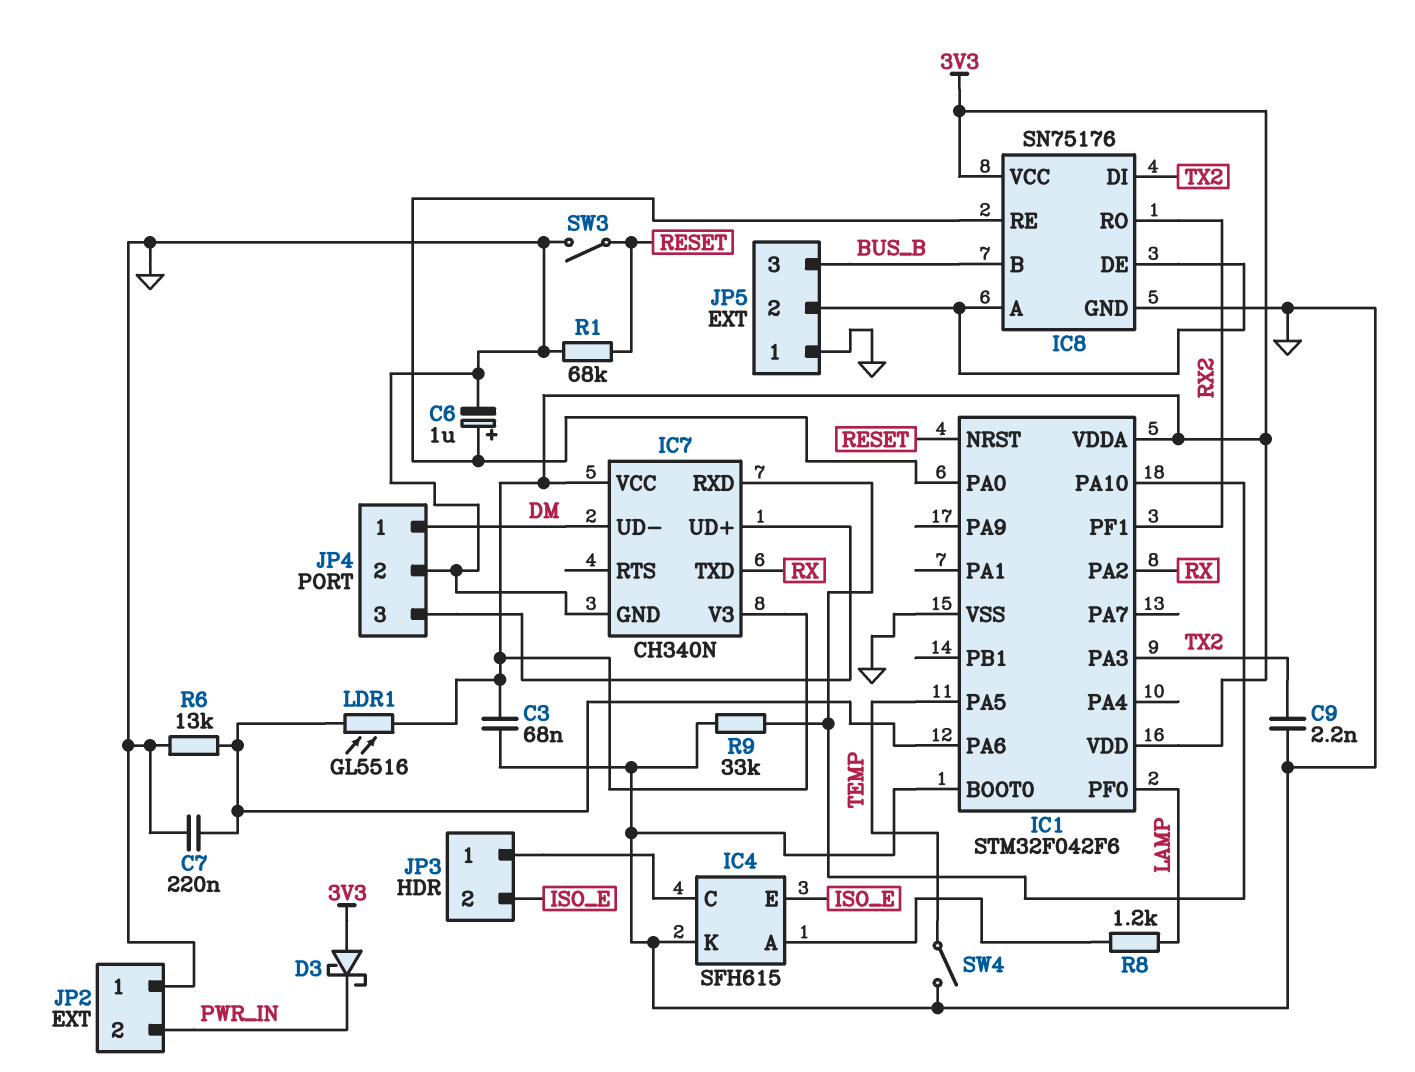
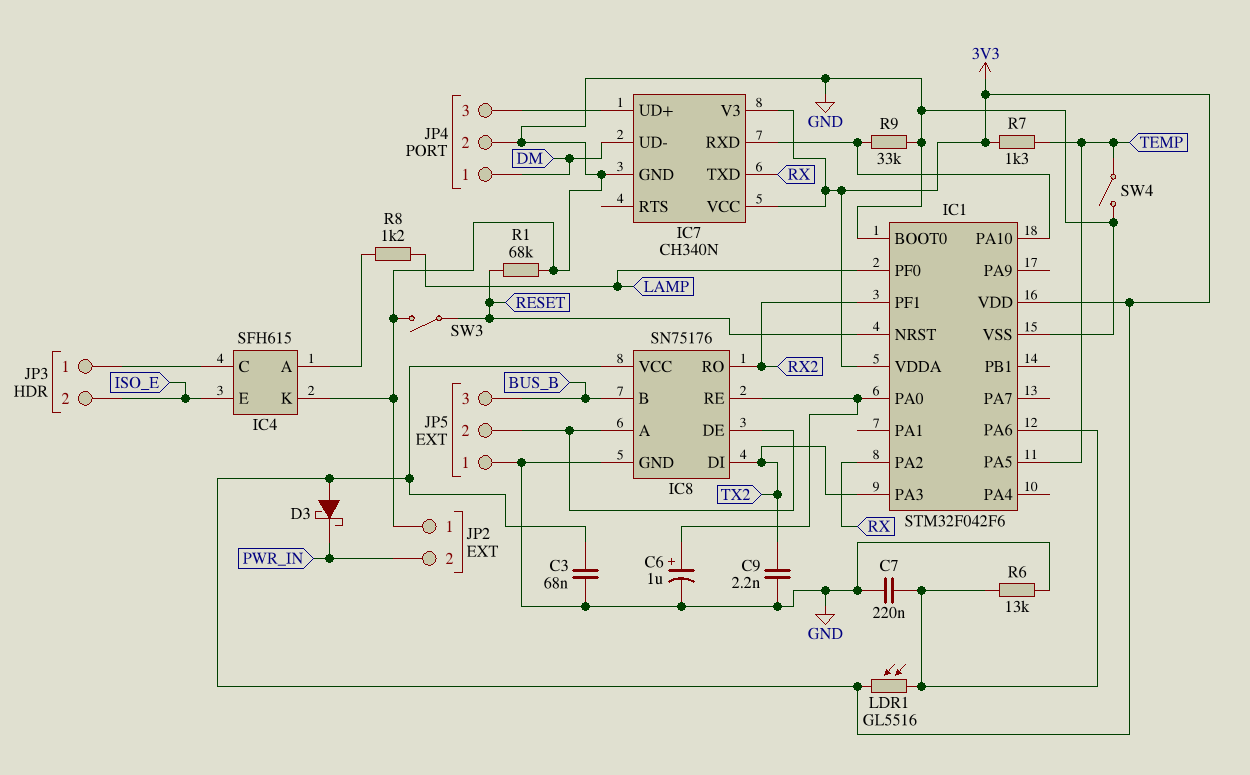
R7: none -> 1.3k (3V3, TEMP)

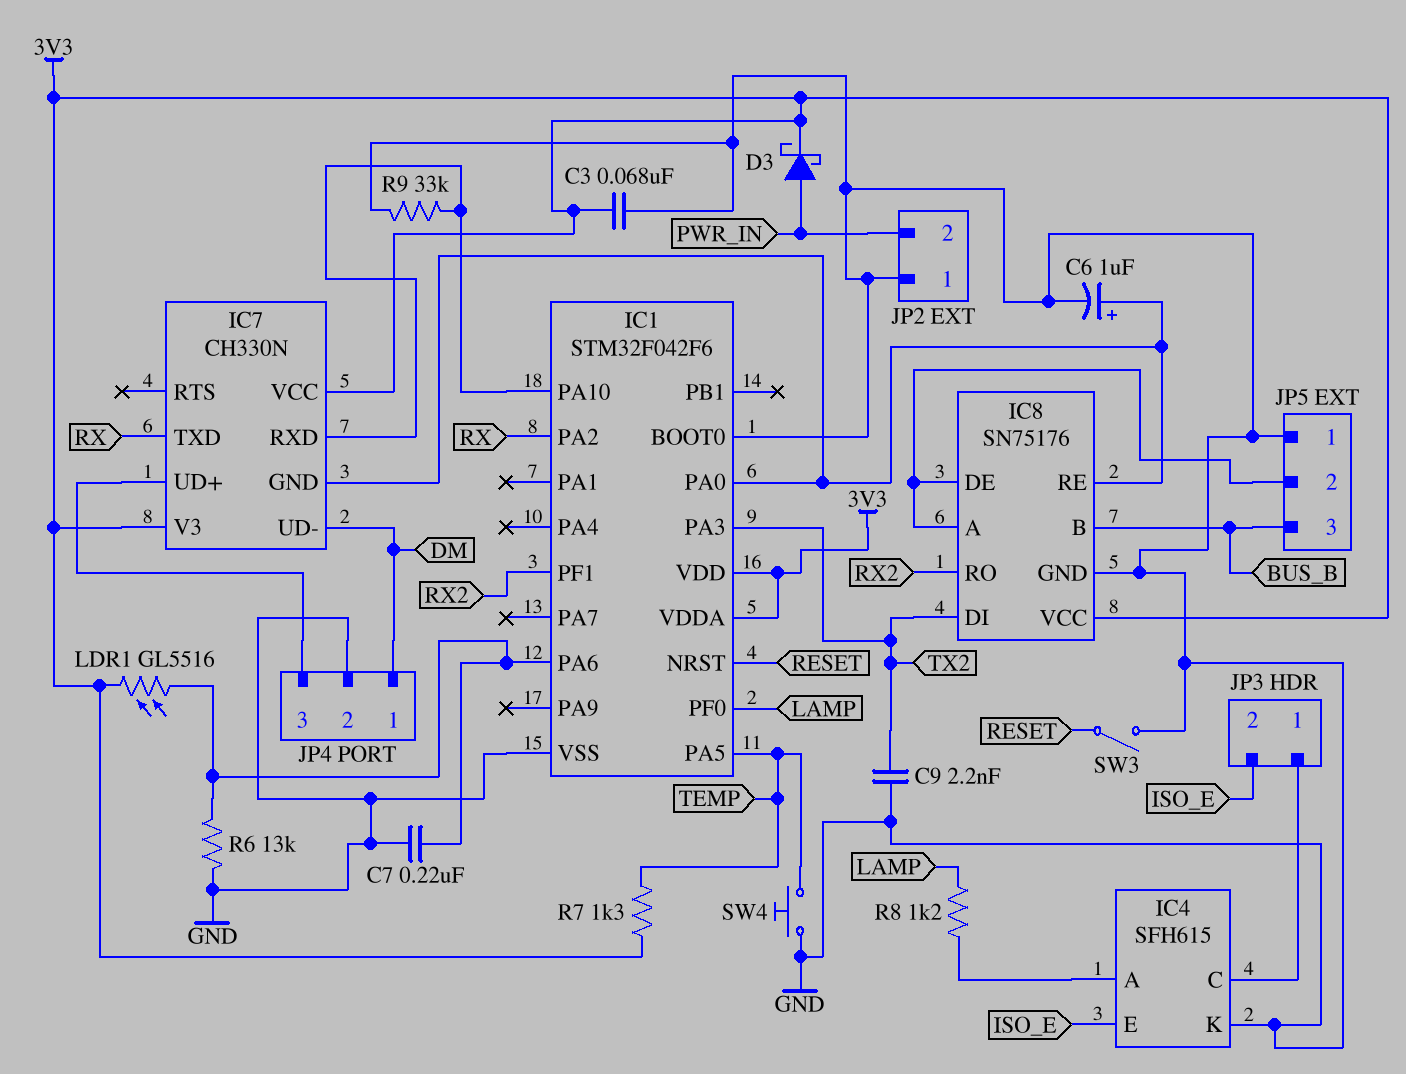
D3: schottky (A 3V3, K PWR_IN) -> schottky (A PWR_IN, K 3V3)
IC7: CH340N -> CH330N
IC7 pin GND: GND -> IC1/PA0
R1: 68k (GND, RESET) -> none
SW4: switch (GND, TEMP) -> button (GND, TEMP)

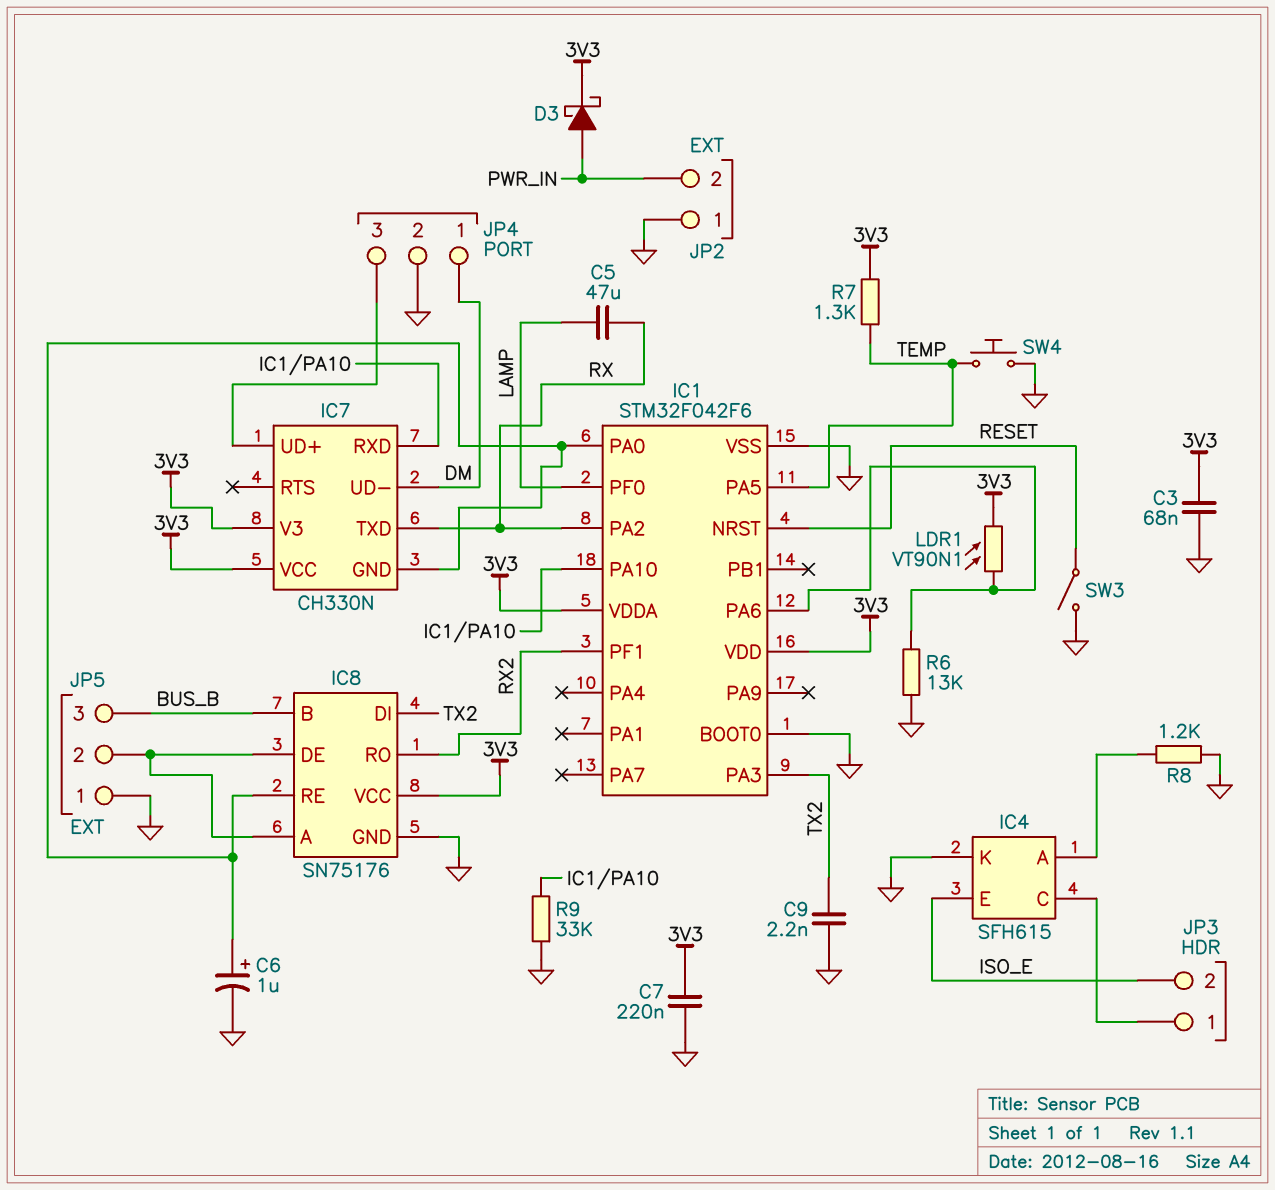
C5: none -> 47uF (LAMP, RX)
C7: 220nF (GND, IC1/PA6) -> 220nF (3V3, GND)
LDR1: GL5516 (3V3, IC1/PA6) -> VT90N1 (3V3, IC1/PA6)
R8: 1.2k (IC4/A, LAMP) -> 1.2k (GND, IC4/A)

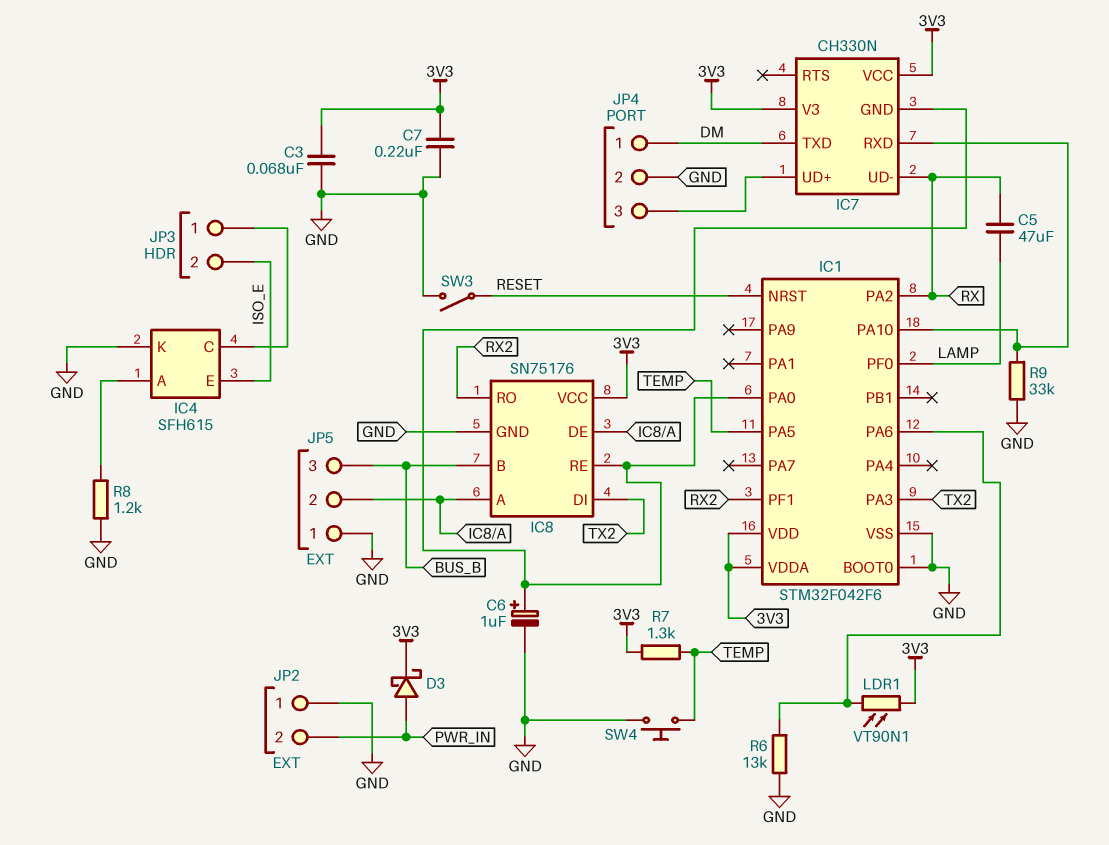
C9: 2.2nF (GND, TX2) -> none
IC7 pin TXD: RX -> DM
IC7 pin UD-: DM -> RX

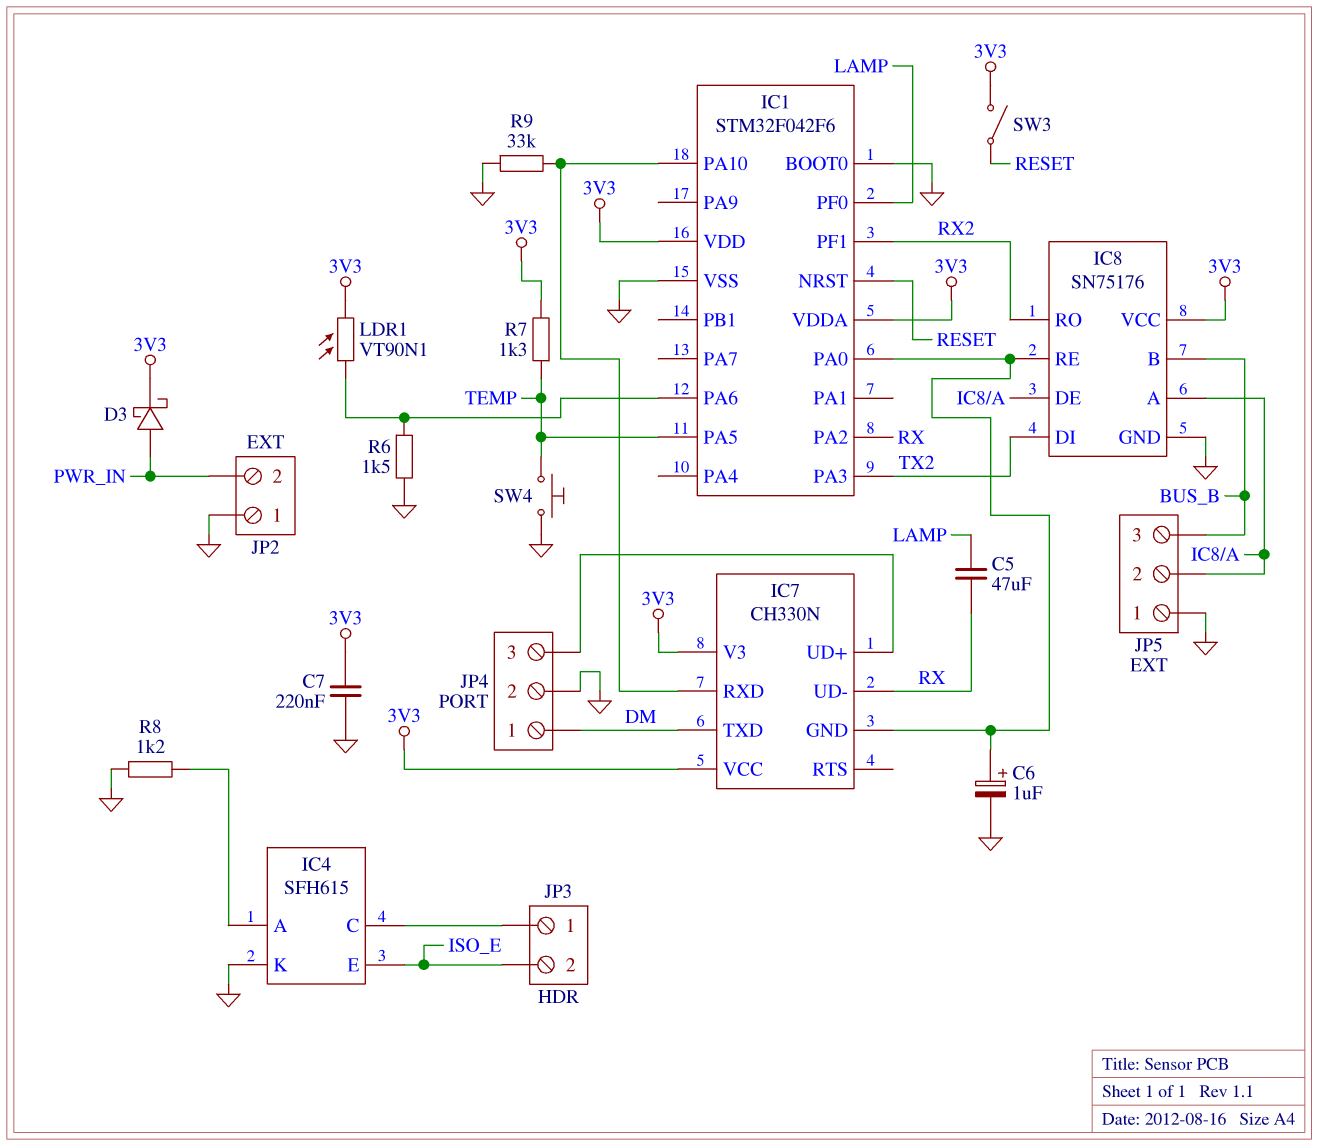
C3: 68nF (3V3, GND) -> none
R6: 13k (GND, IC1/PA6) -> 1.5k (GND, IC1/PA6)
SW3: switch (GND, RESET) -> switch (3V3, RESET)

